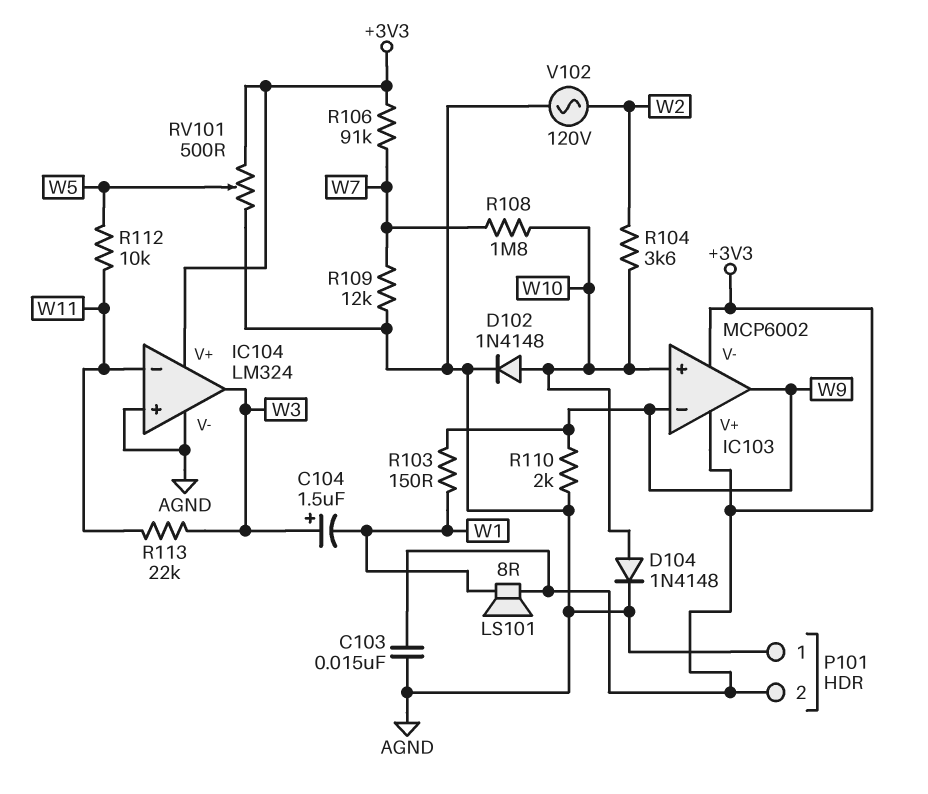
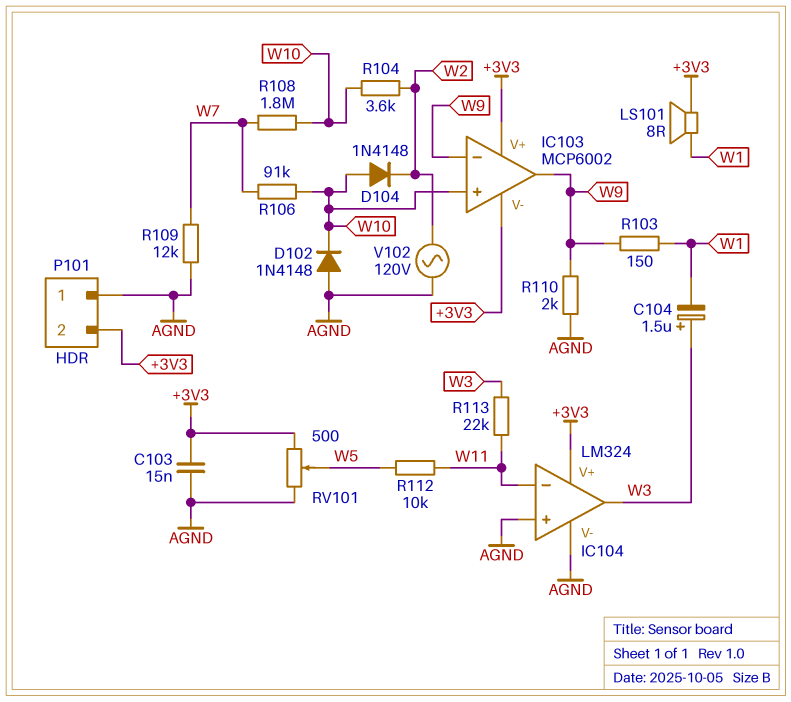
D102: diode 1N4148 (A W10, K AGND) -> diode 1N4148 (A AGND, K W10)
D104: diode 1N4148 (A W10, K AGND) -> diode 1N4148 (A W10, K W2)
R106: 91k (+3V3, W7) -> 91k (W7, W10)

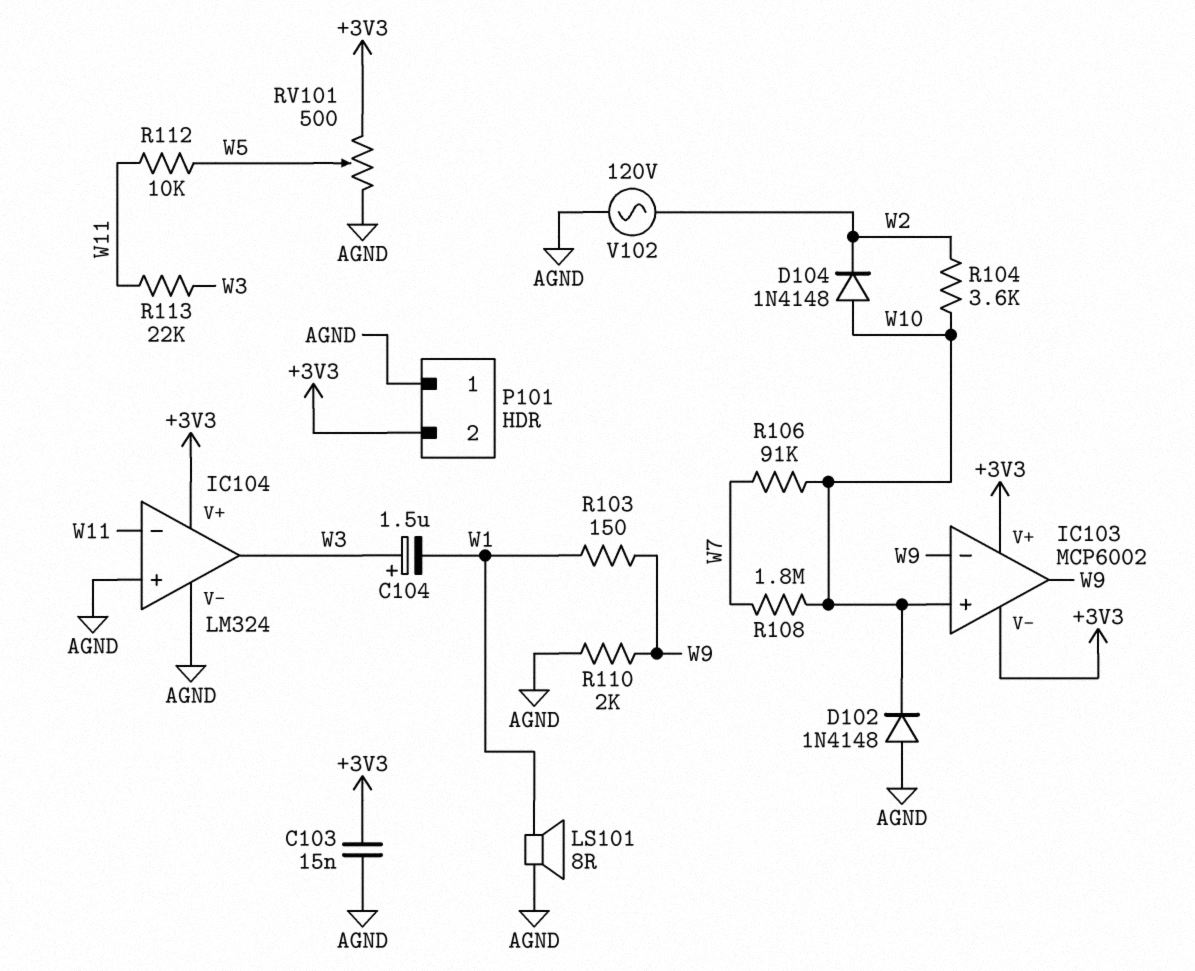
LS101: speaker 8R (+3V3, W1) -> speaker 8R (AGND, W1)
R109: 12k (AGND, W7) -> none

